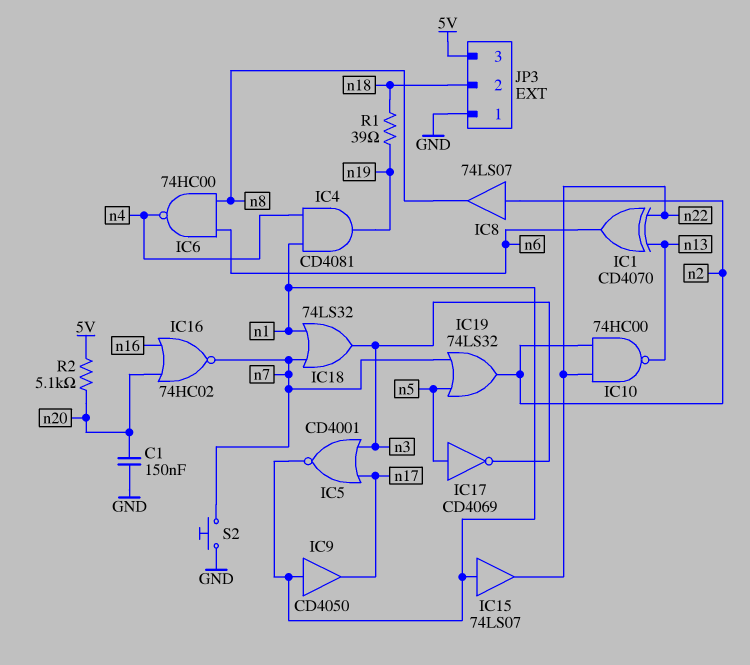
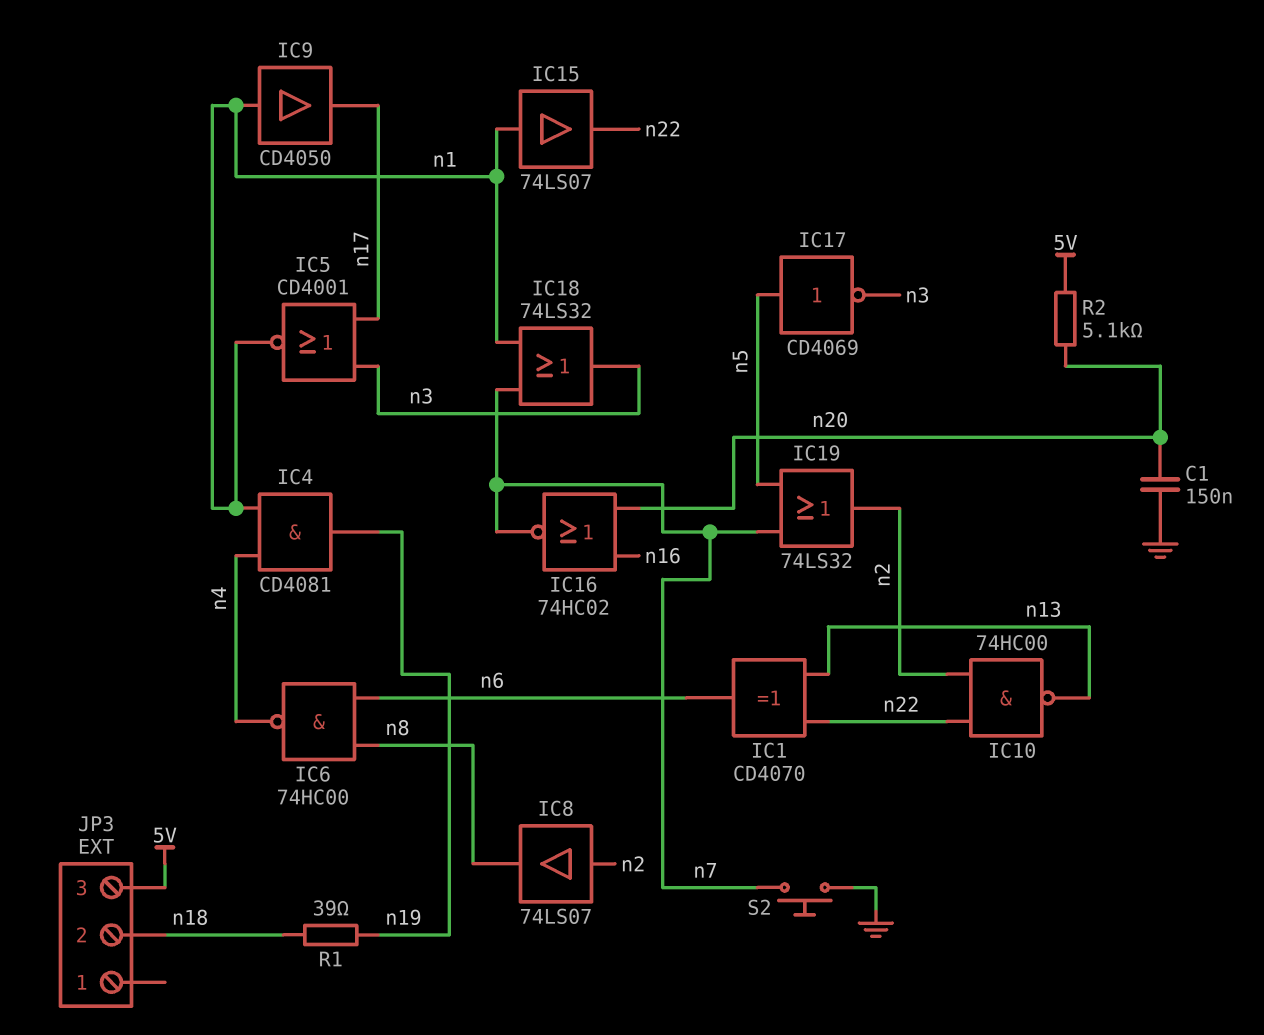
JP3 pin 1: GND -> none

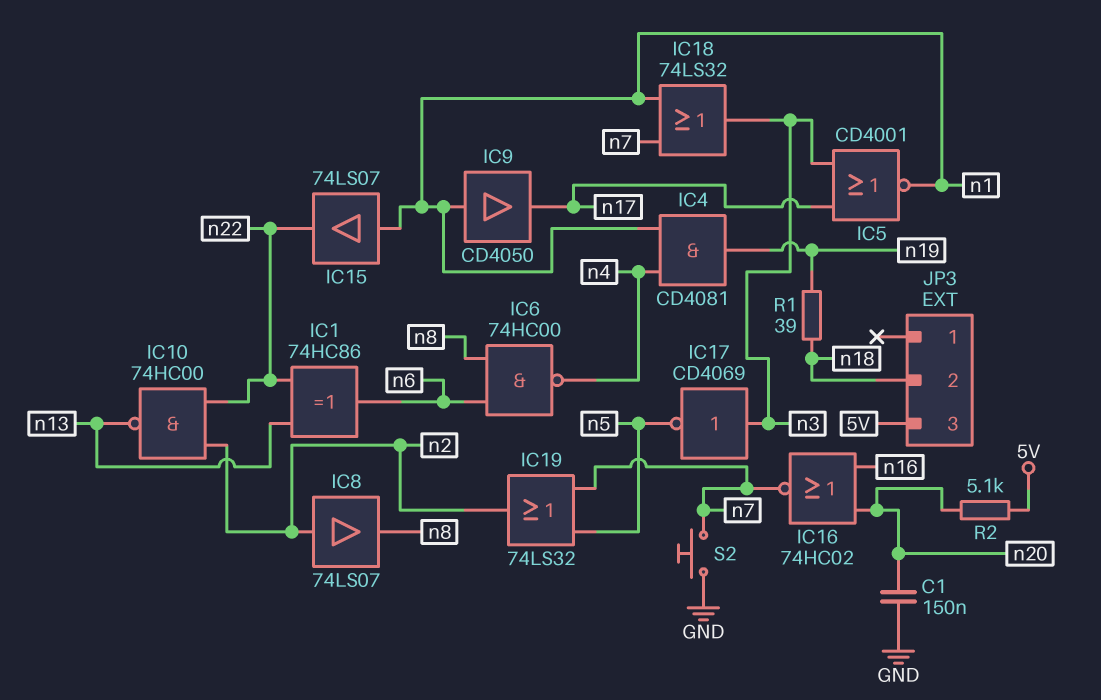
IC1: XOR CD4070 (in n13, in n22, out n6) -> XOR 74HC86 (in n13, in n22, out n6)
IC17: NOT CD4069 (in n5, out n3) -> NOT CD4069 (in n3, out n5)

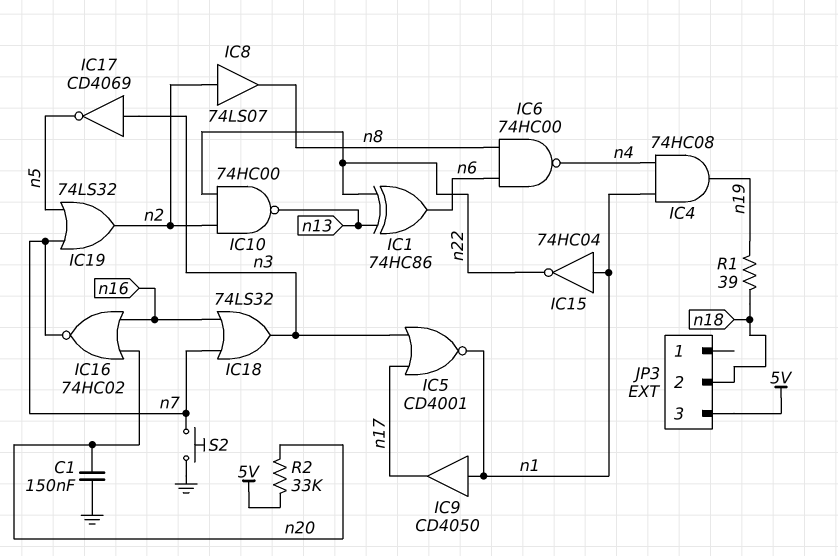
IC4: AND CD4081 (in n1, in n4, out n19) -> AND 74HC08 (in n1, in n4, out n19)
IC15: buffer 74LS07 (in n1, out n22) -> NOT 74HC04 (in n1, out n22)
IC18: OR 74LS32 (in n1, in n7, out n3) -> OR 74LS32 (in n7, in n16, out n3)
R2: 5.1k (5V, n20) -> 33k (5V, n20)

